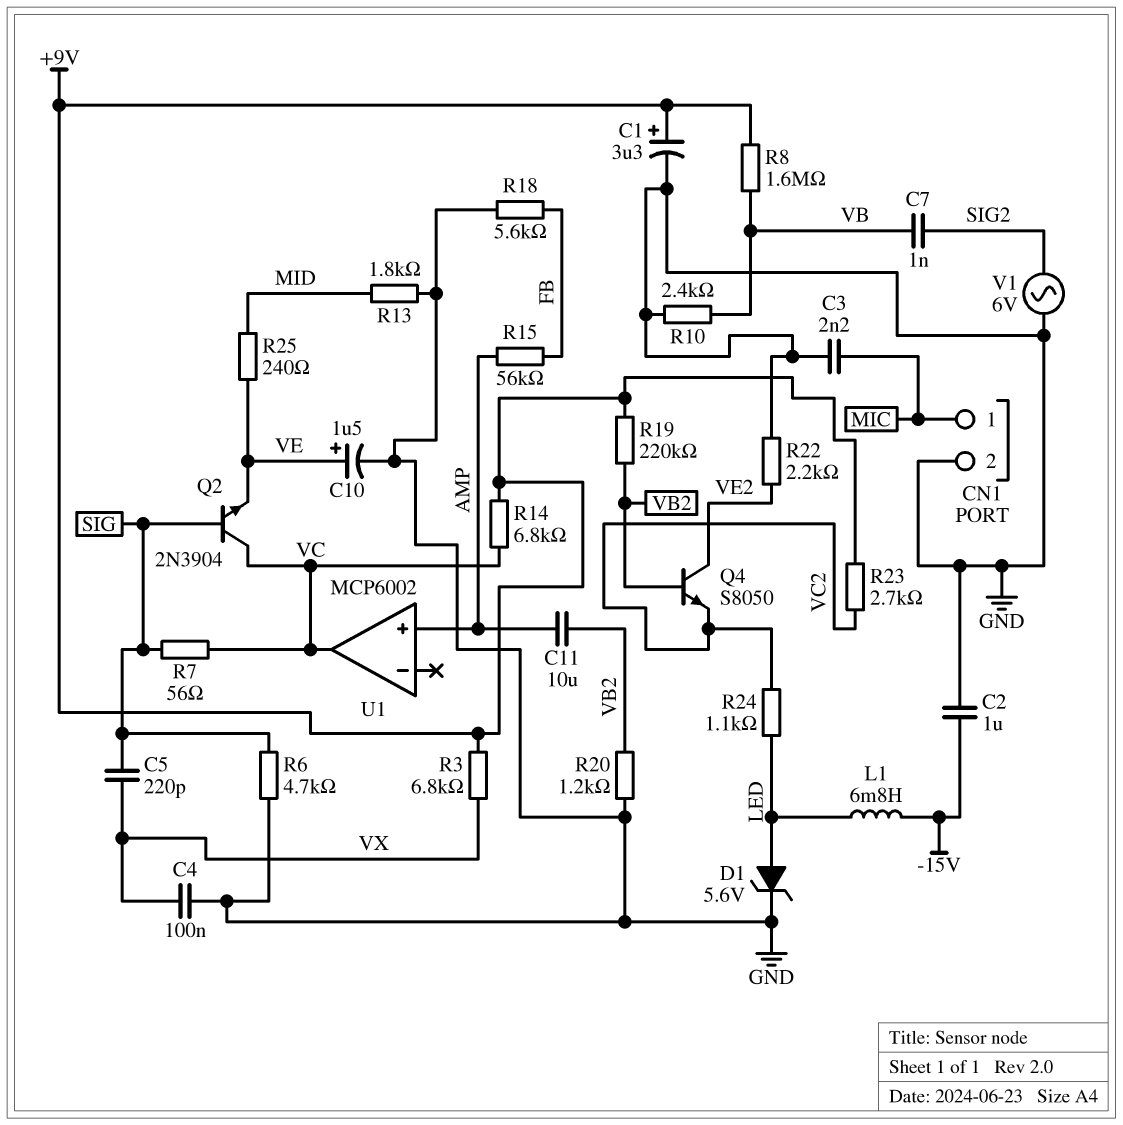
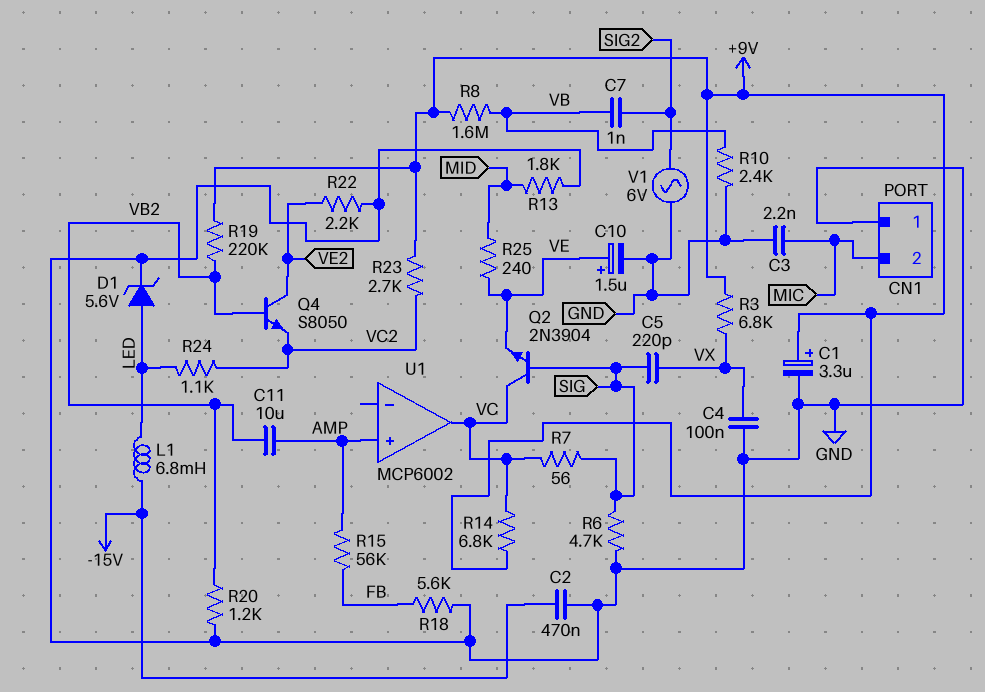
C2: 1uF (-15V, GND) -> 470nF (-15V, GND)
CN1 pin 1: MIC -> GND
CN1 pin 2: GND -> MIC

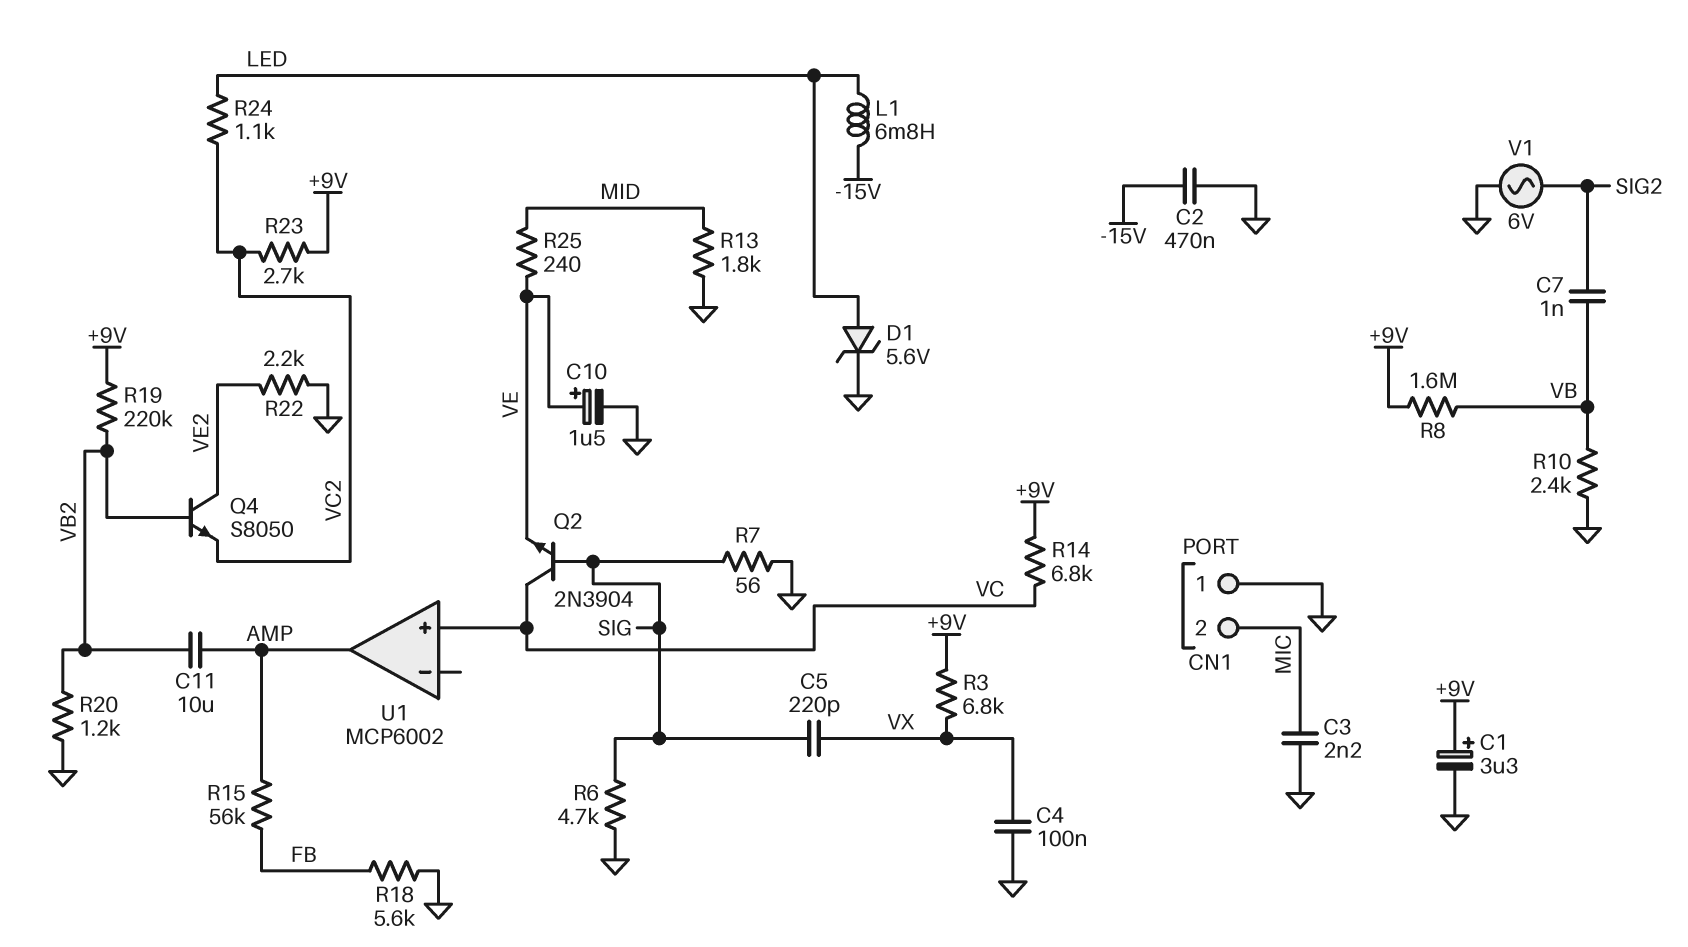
R7: 56 (SIG, VC) -> 56 (GND, SIG)
U1 pin in+: AMP -> VC
U1 pin out: VC -> AMP

